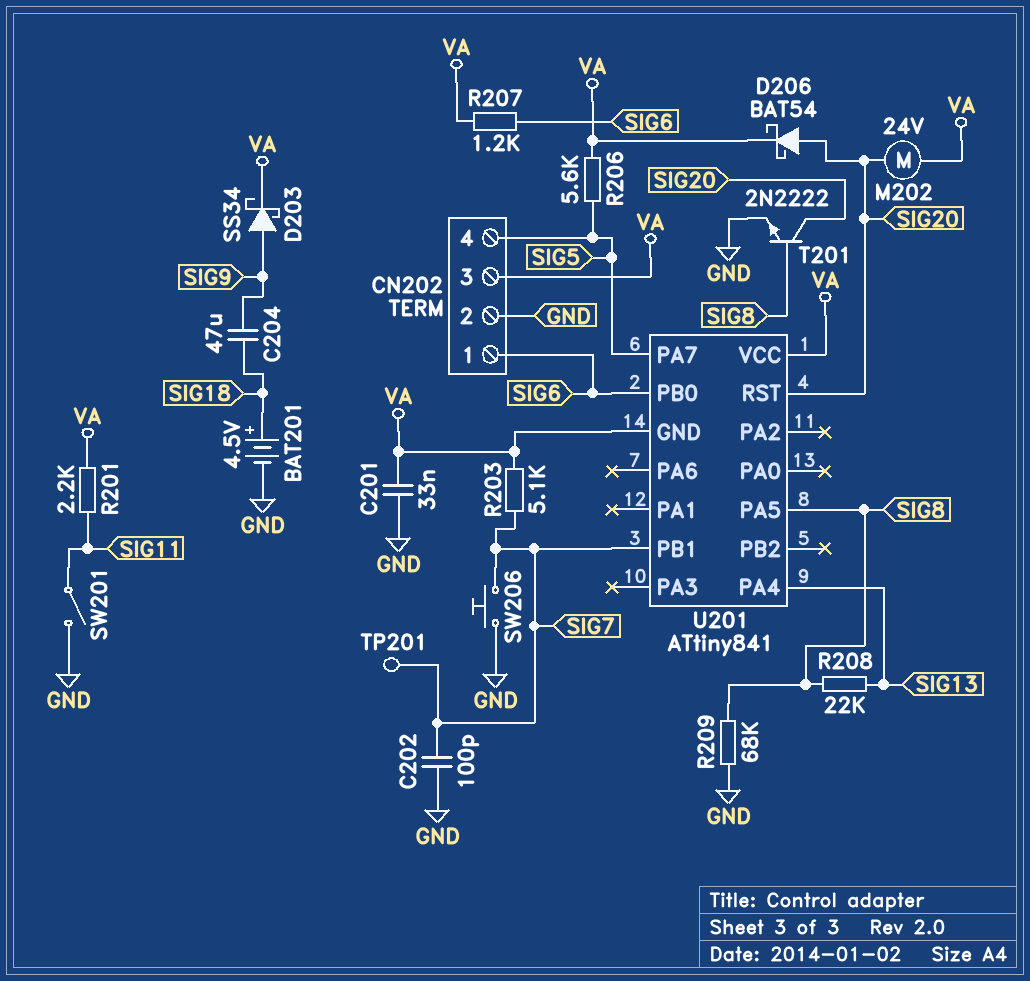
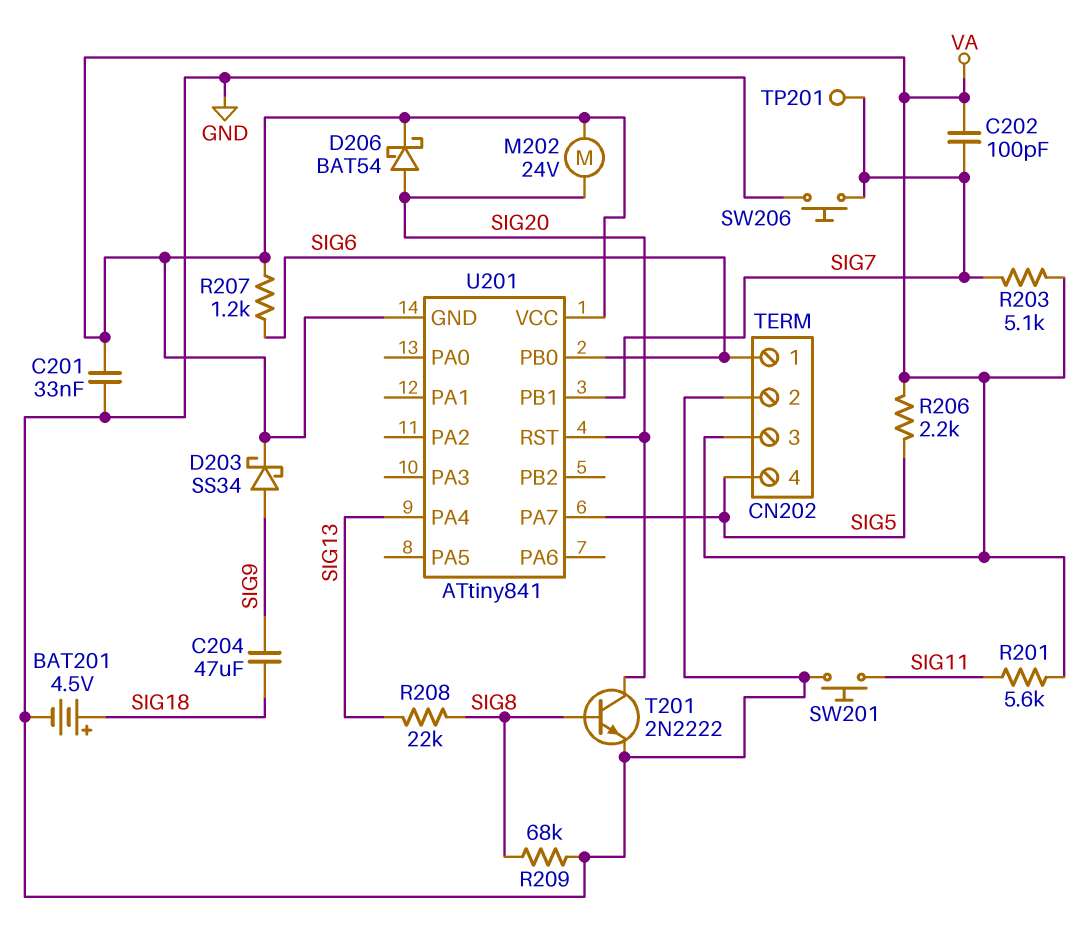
C202: 100pF (GND, SIG7) -> 100pF (SIG7, VA)
R201: 2.2k (SIG11, VA) -> 5.6k (SIG11, VA)
R206: 5.6k (SIG5, VA) -> 2.2k (SIG5, VA)
SW201: switch (GND, SIG11) -> button (GND, SIG11)
U201 pin PA5: SIG8 -> none

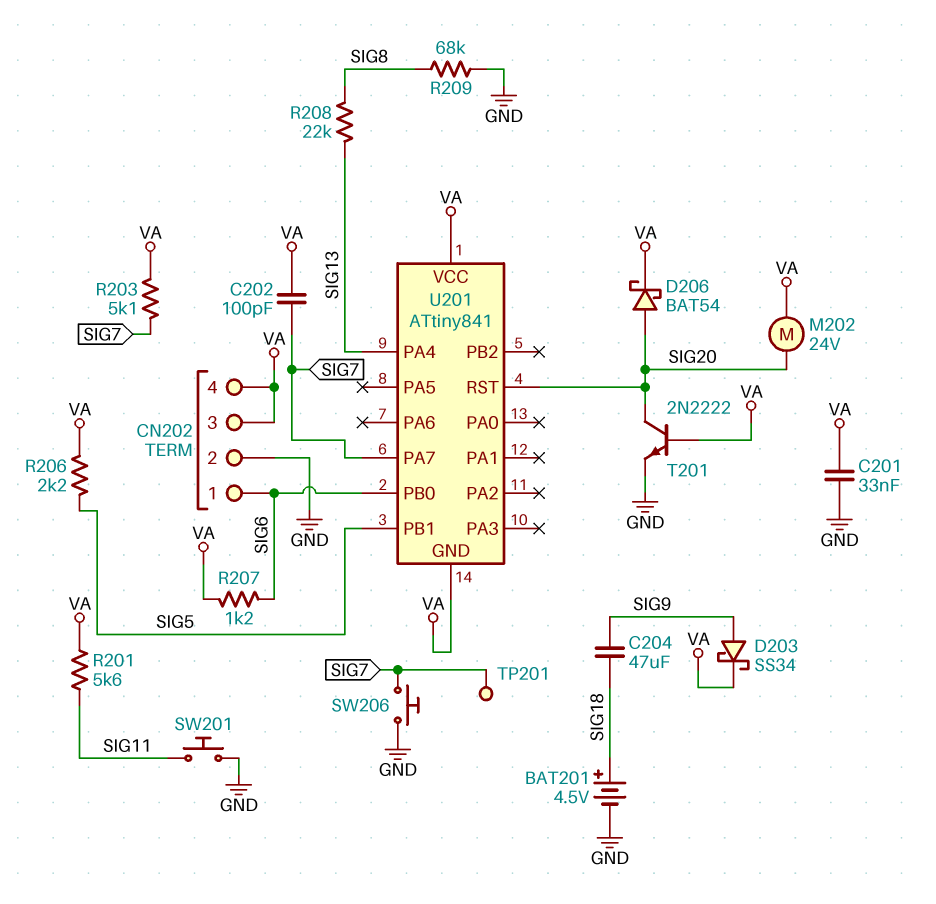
CN202 pin 4: SIG5 -> VA
T201: NPN 2N2222 (B SIG8, C SIG20, E GND) -> NPN 2N2222 (B VA, C SIG20, E GND)
U201 pin PA7: SIG5 -> SIG7
U201 pin PB1: SIG7 -> SIG5

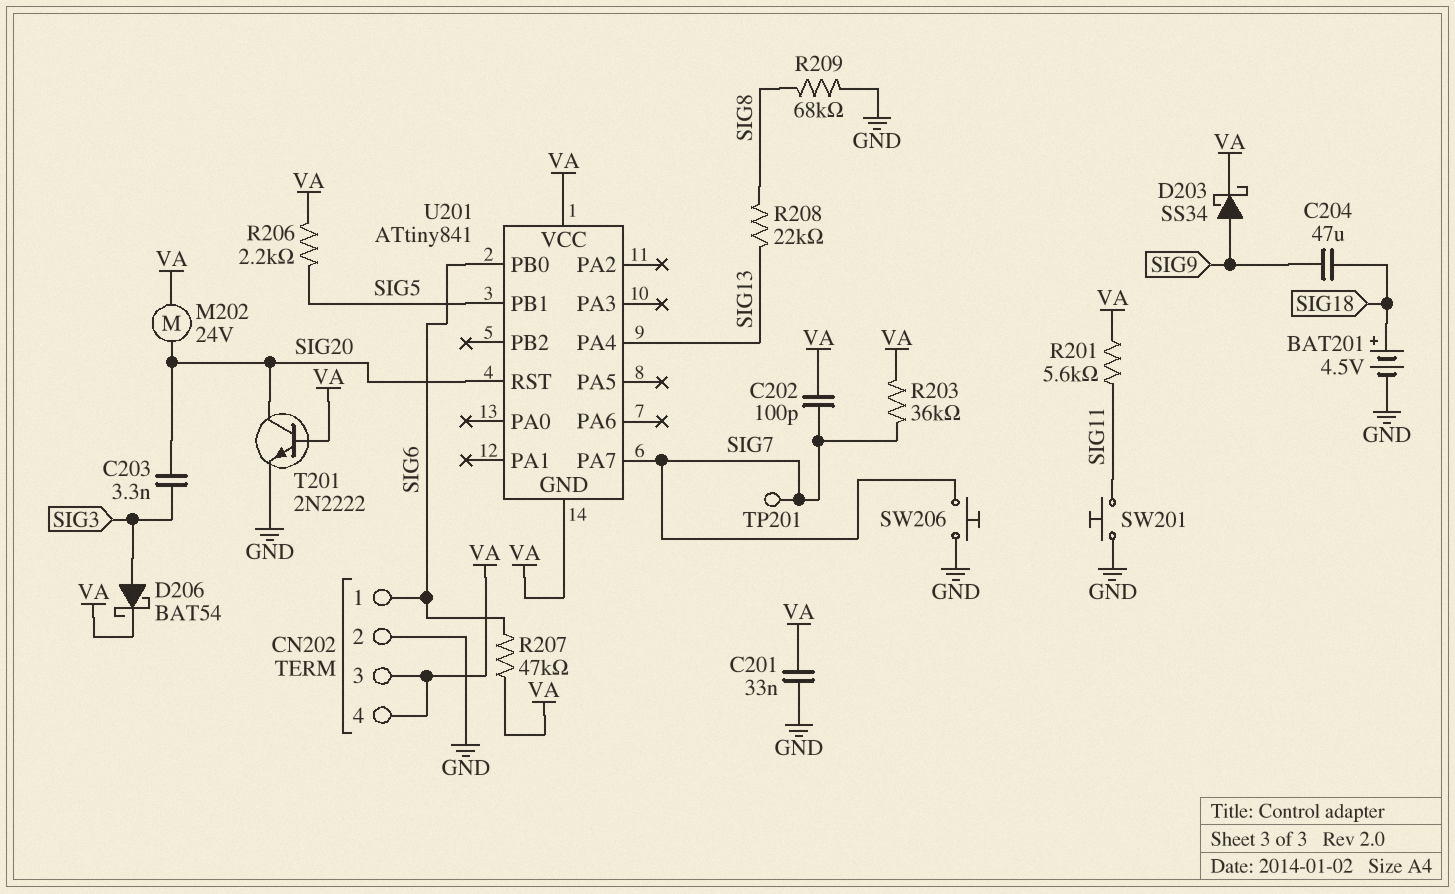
C203: none -> 3.3nF (SIG3, SIG20)
D206: schottky BAT54 (A SIG20, K VA) -> schottky BAT54 (A SIG3, K VA)
R203: 5.1k (SIG7, VA) -> 36k (SIG7, VA)
R207: 1.2k (SIG6, VA) -> 47k (SIG6, VA)

